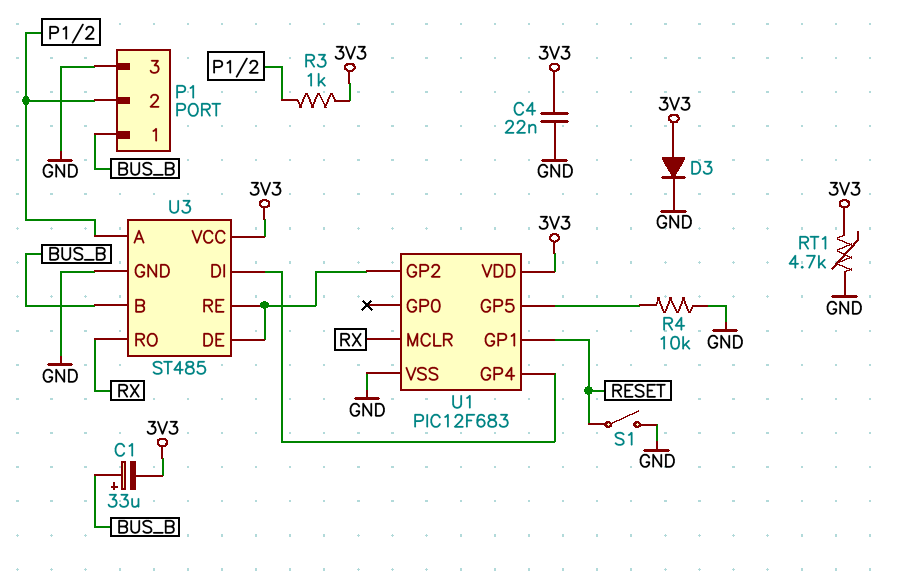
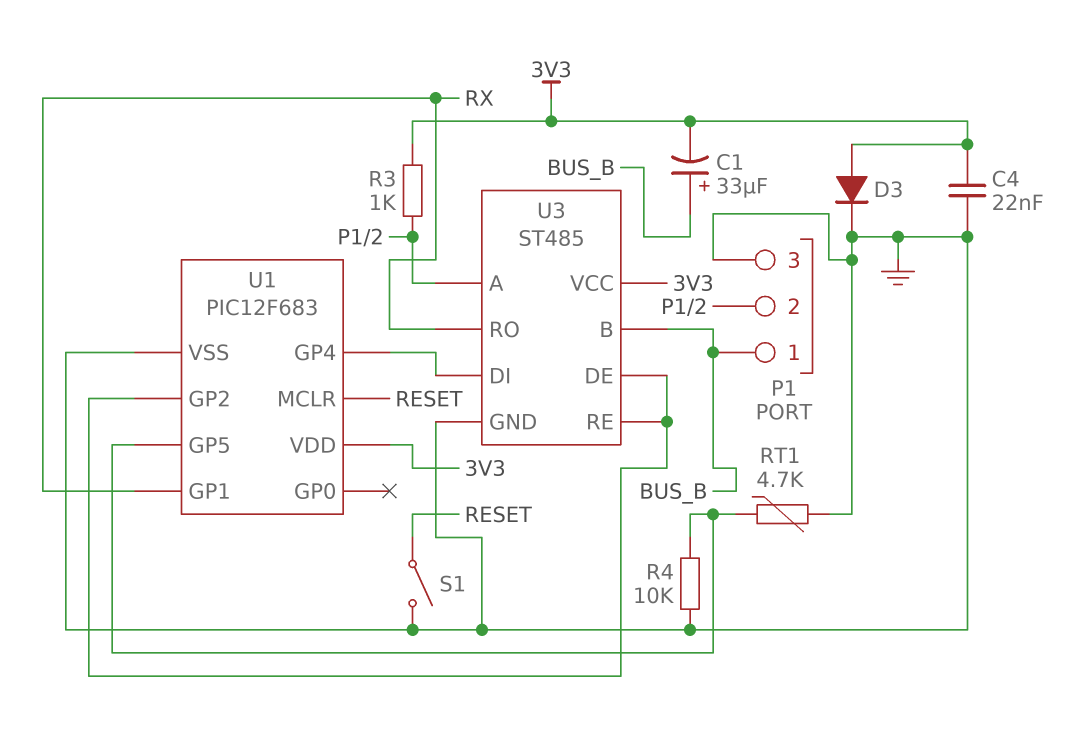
RT1: 4.7k (3V3, GND) -> 4.7k (GND, U1/GP5)
U1 pin GP1: RESET -> RX
U1 pin MCLR: RX -> RESET

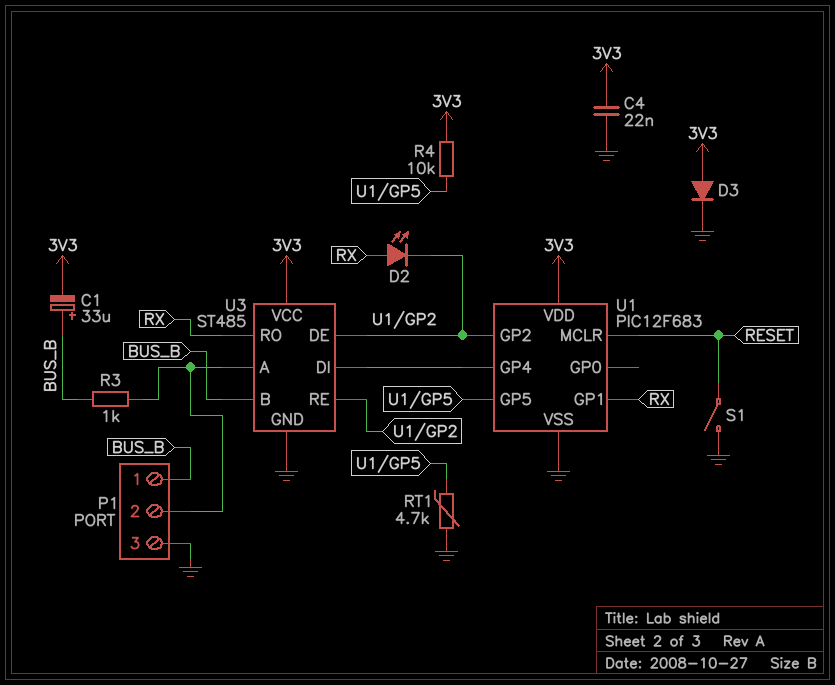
D2: none -> LED (A RX, K U1/GP2)
R3: 1k (3V3, P1/2) -> 1k (BUS_B, P1/2)
R4: 10k (GND, U1/GP5) -> 10k (3V3, U1/GP5)

